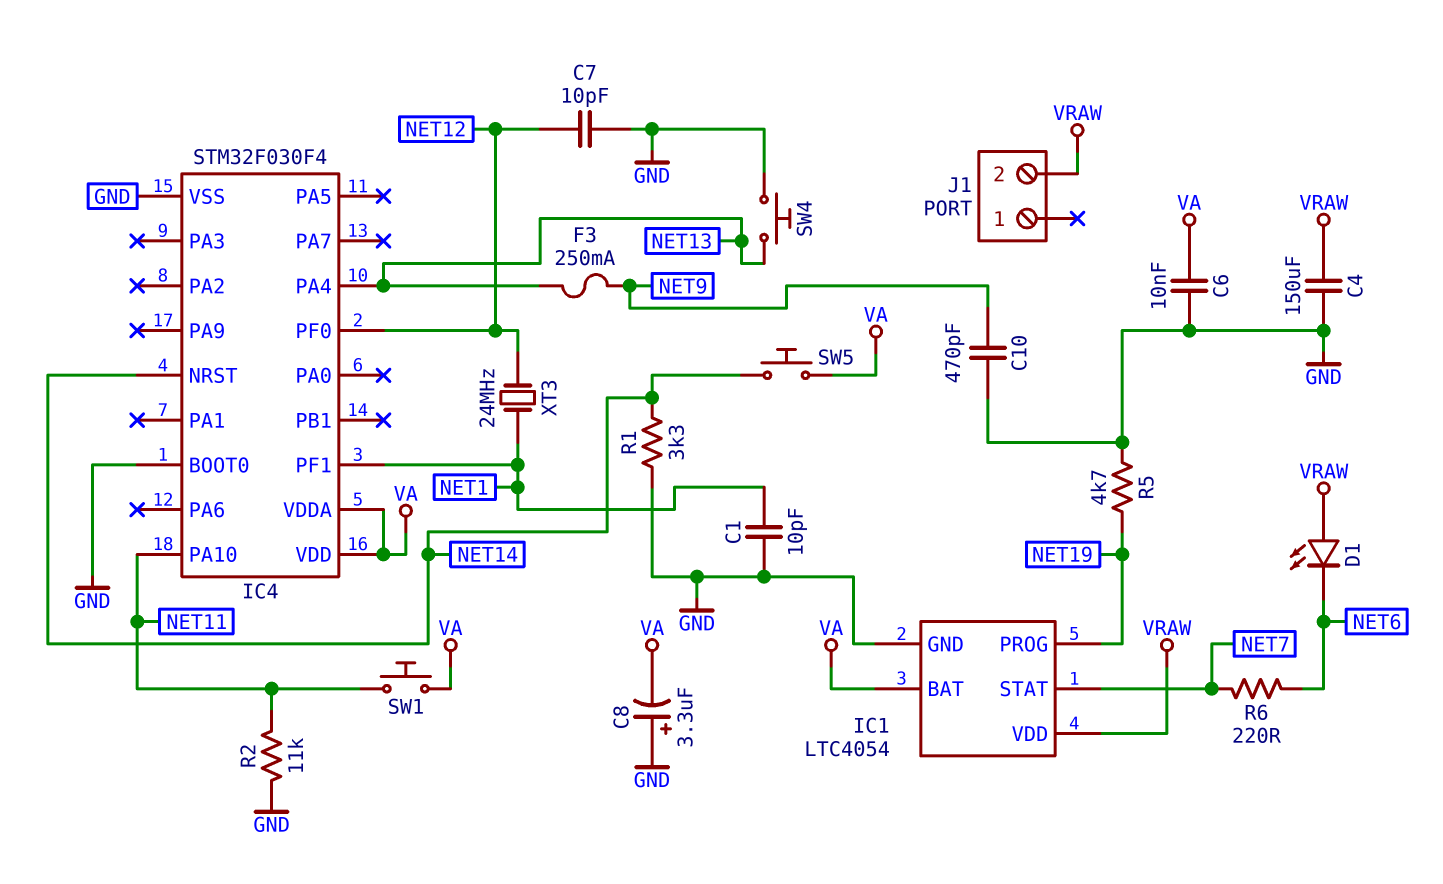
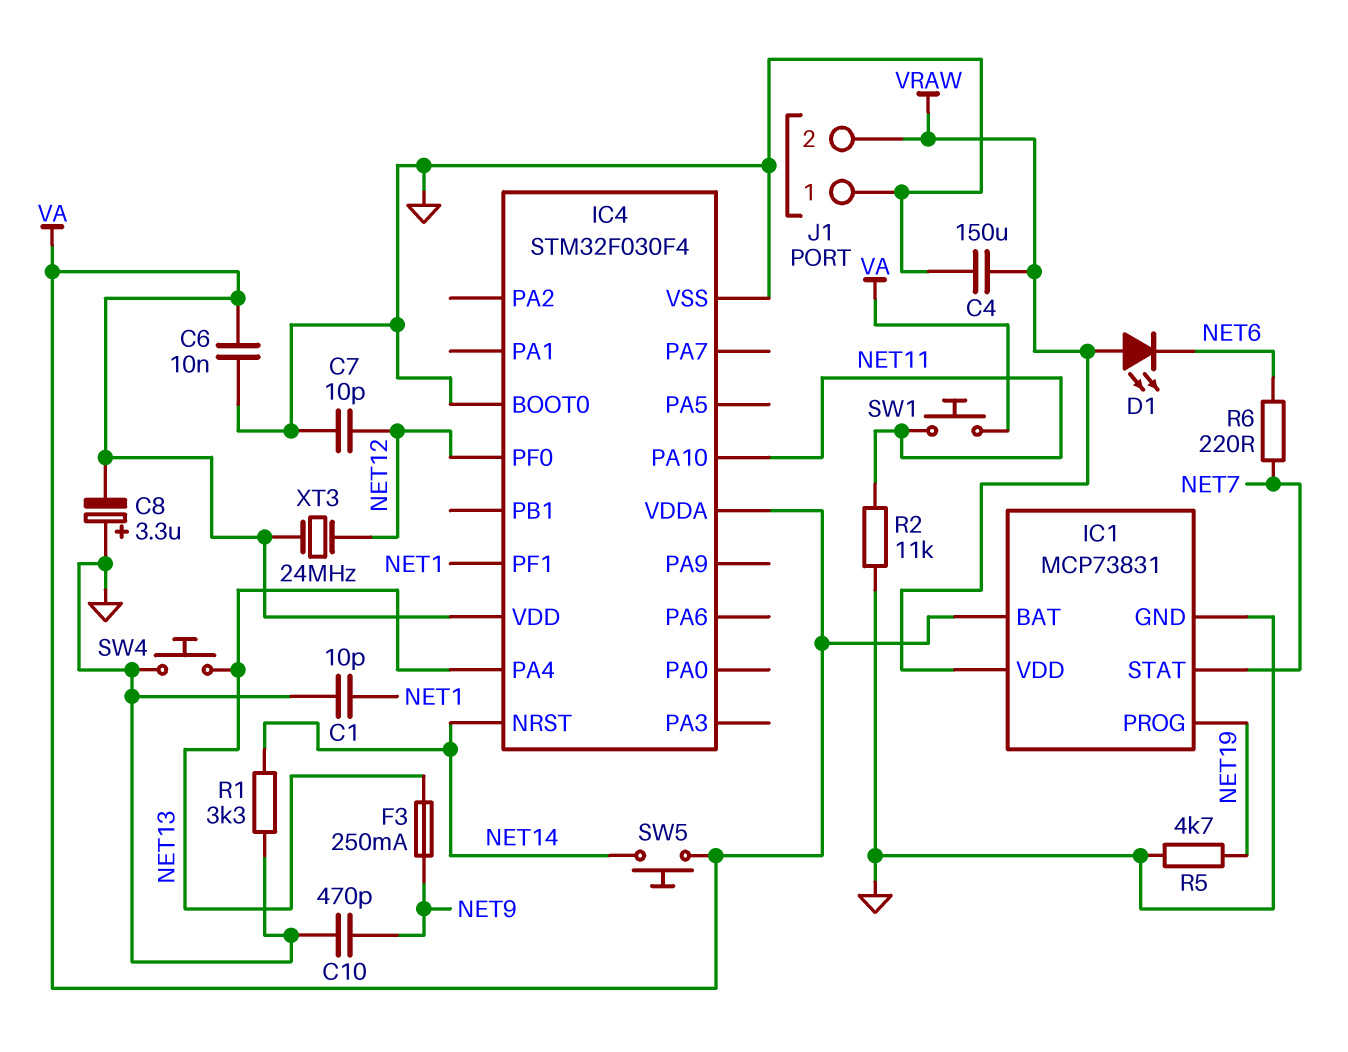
IC1: LTC4054 -> MCP73831
J1 pin 1: none -> GND
XT3: 24MHz (NET1, NET12) -> 24MHz (NET12, VA)

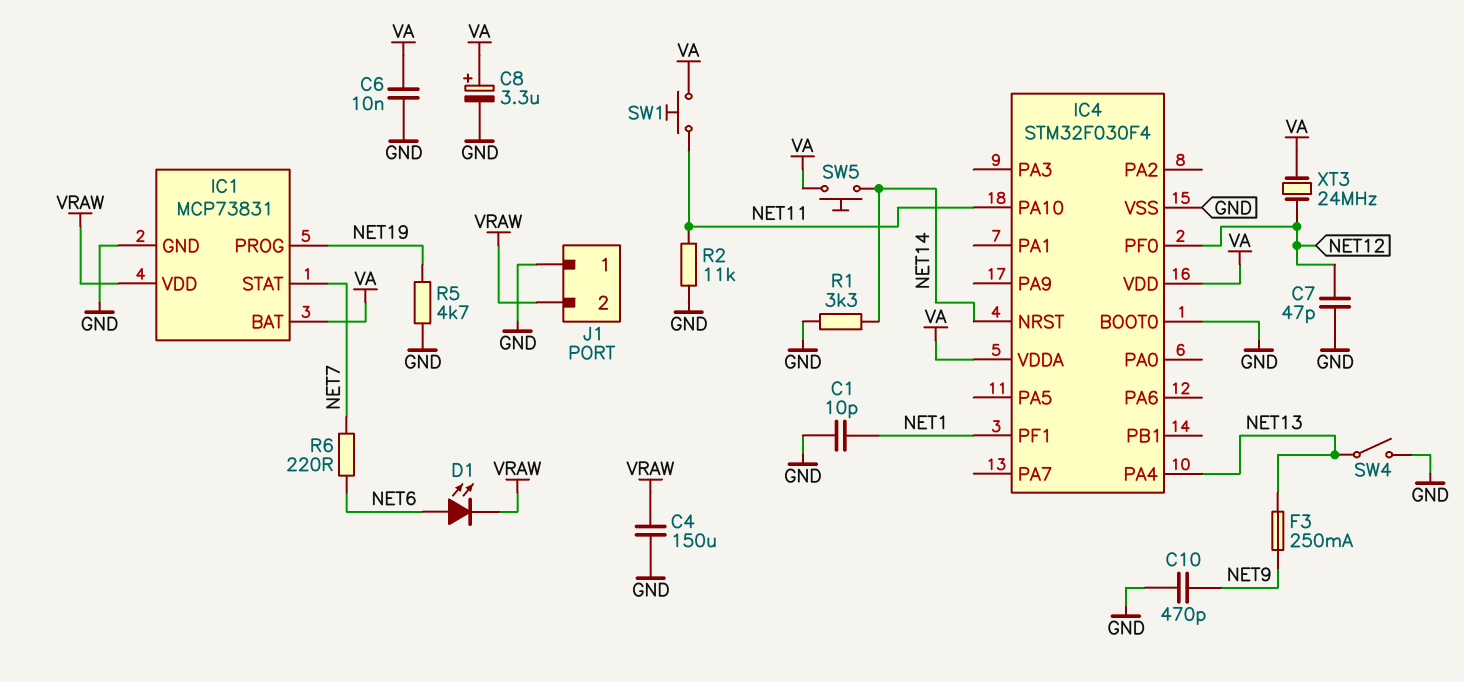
C7: 10pF (GND, NET12) -> 47pF (GND, NET12)
C8: 3.3uF (plus GND, minus VA) -> 3.3uF (plus VA, minus GND)
D1: LED (A VRAW, K NET6) -> LED (A NET6, K VRAW)
SW4: button (GND, NET13) -> switch (GND, NET13)

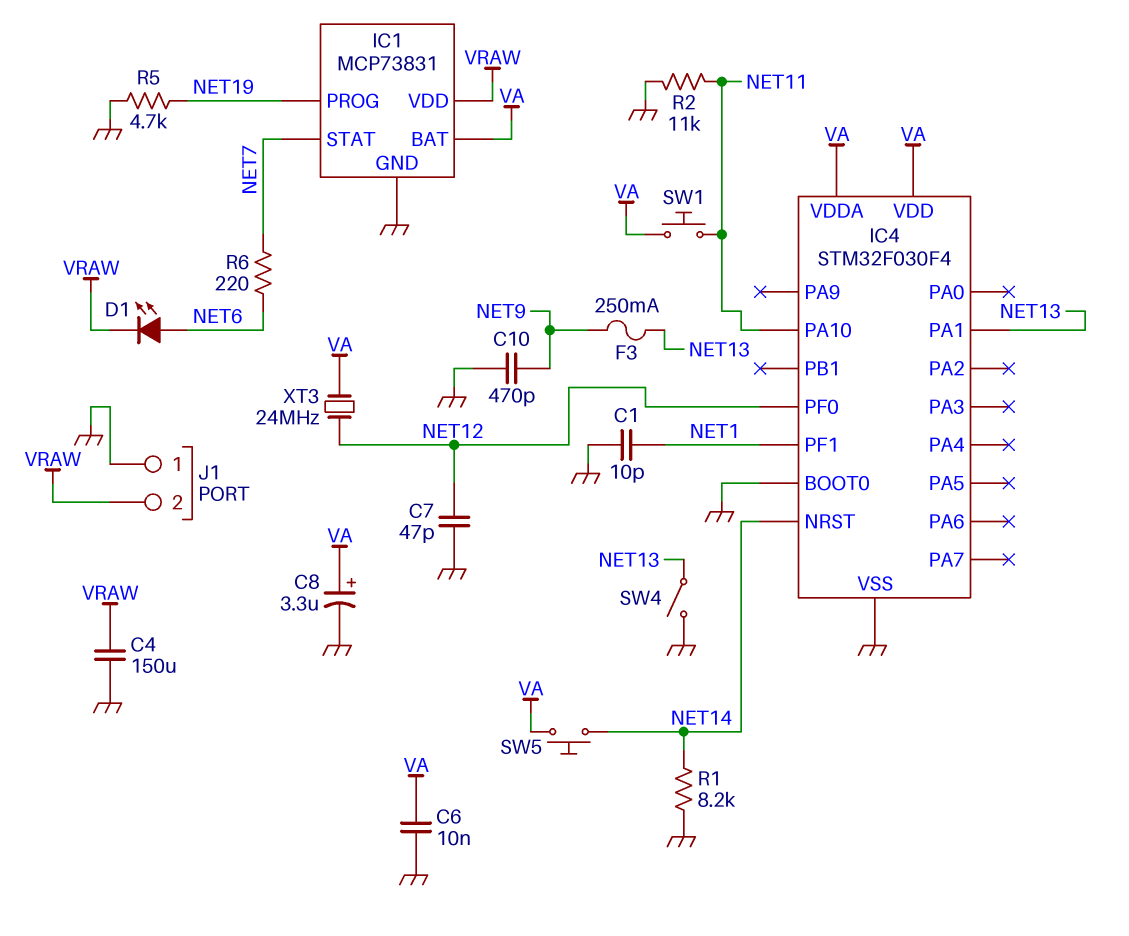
IC4 pin PA1: none -> NET13
IC4 pin PA4: NET13 -> none
R1: 3.3k (GND, NET14) -> 8.2k (GND, NET14)

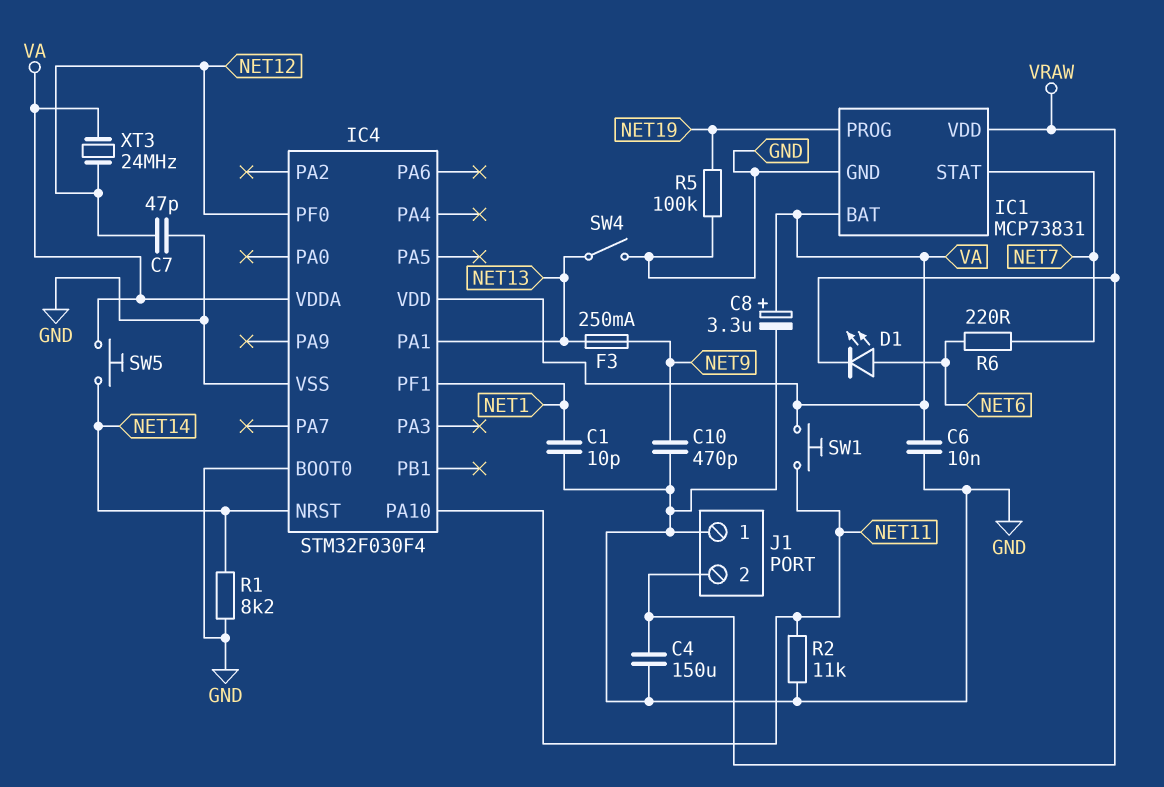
R5: 4.7k (GND, NET19) -> 100k (GND, NET19)

